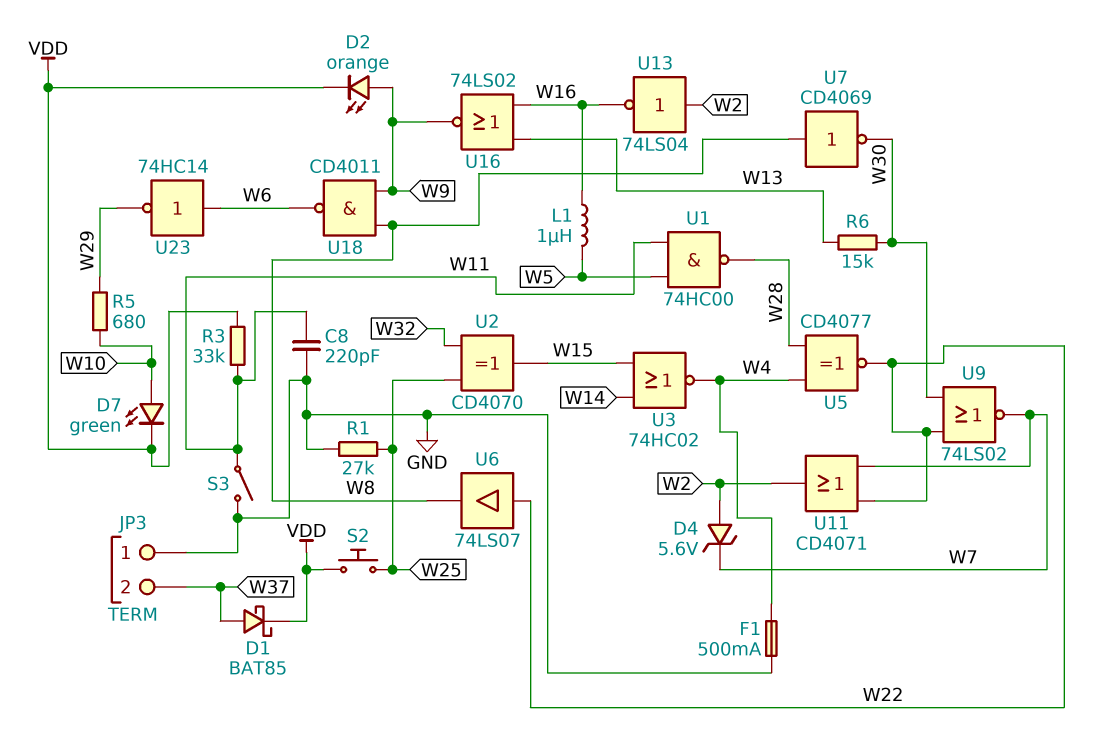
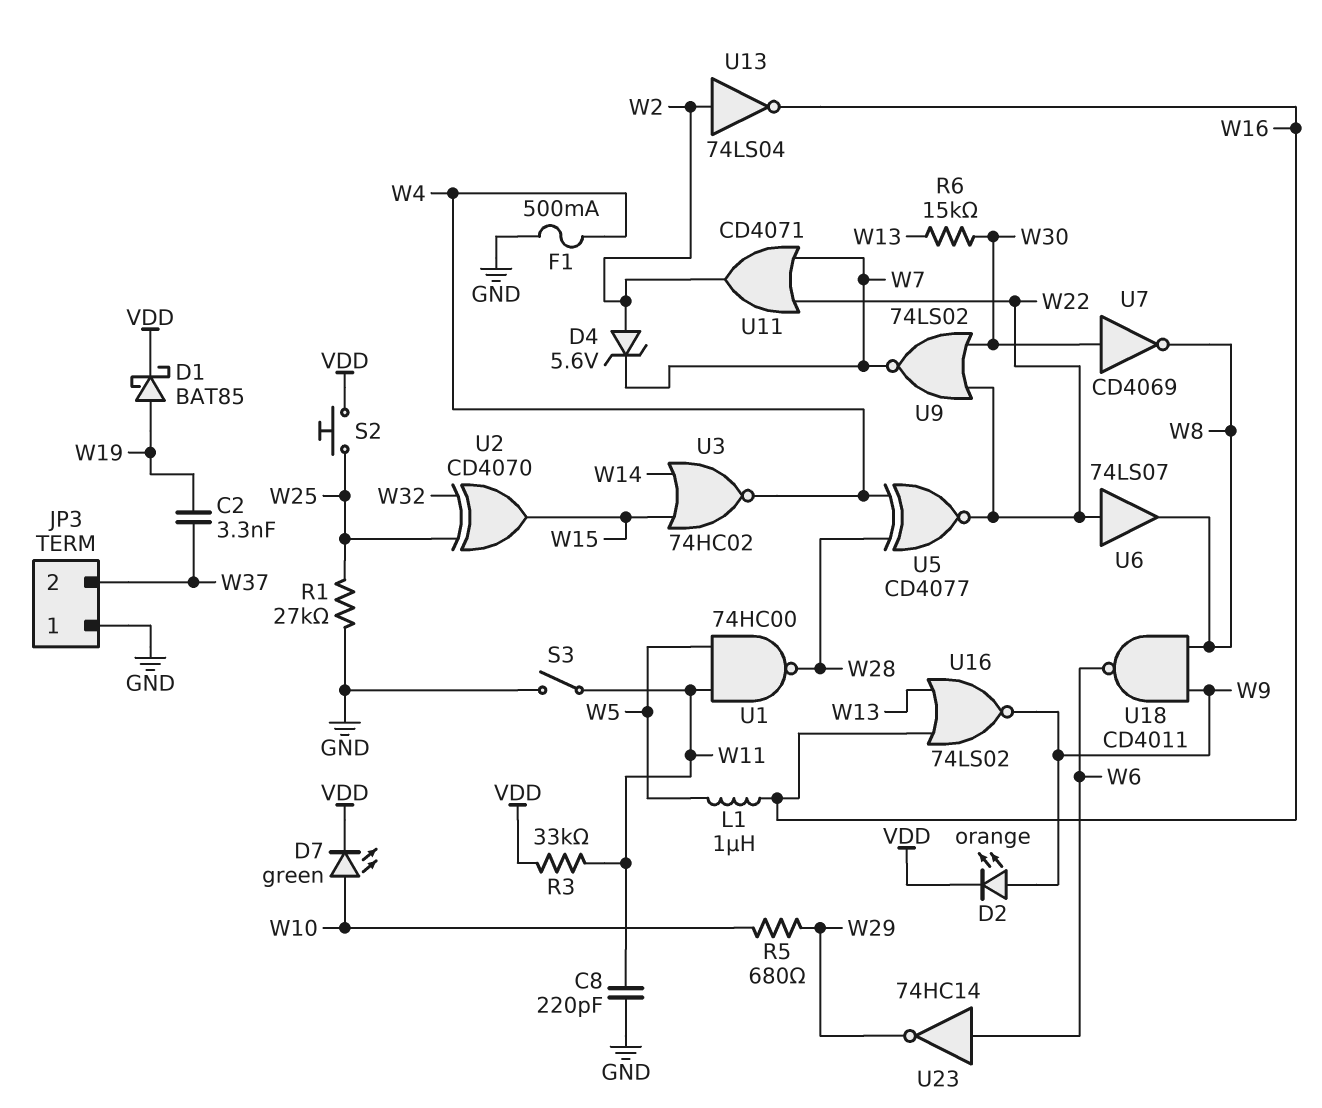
C2: none -> 3.3nF (W19, W37)
D1: schottky BAT85 (A W37, K VDD) -> schottky BAT85 (A W19, K VDD)
U7: NOT CD4069 (in W8, out W30) -> NOT CD4069 (in W30, out W8)

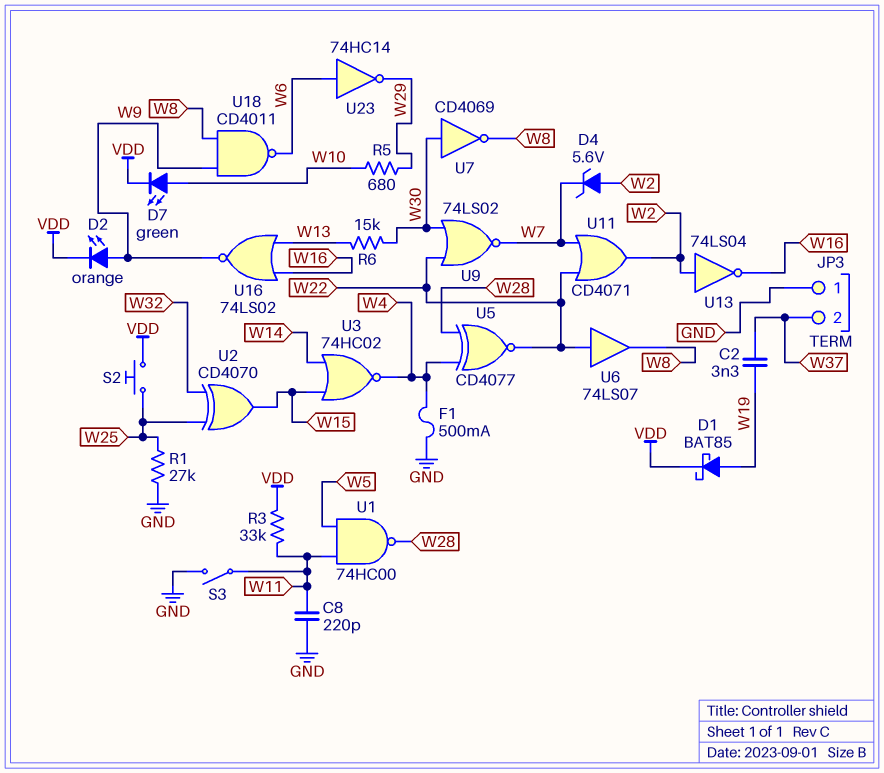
L1: 1uH (W5, W16) -> none

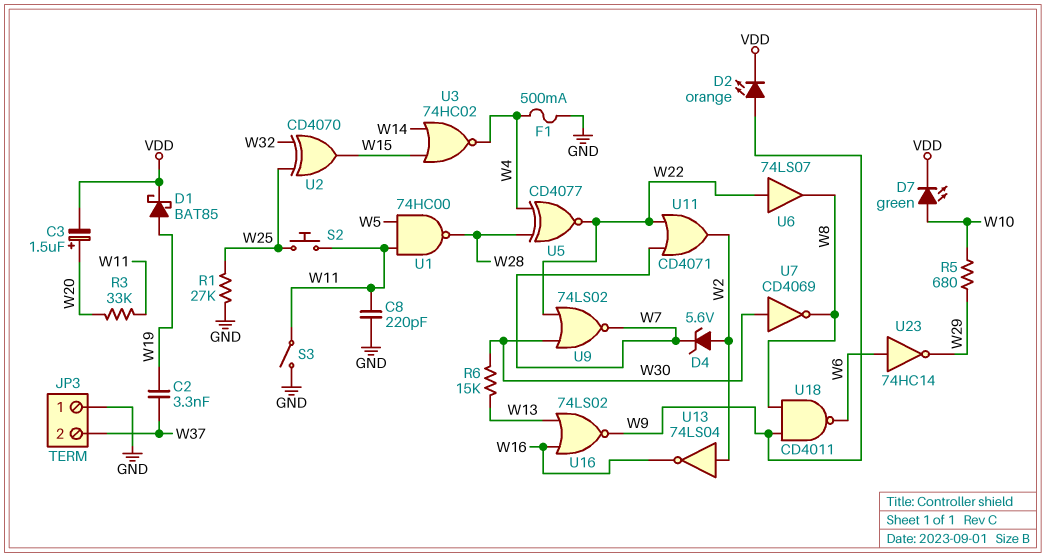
C3: none -> 1.5uF (plus W20, minus VDD)
R3: 33k (VDD, W11) -> 33k (W11, W20)
S2: button (VDD, W25) -> button (W11, W25)

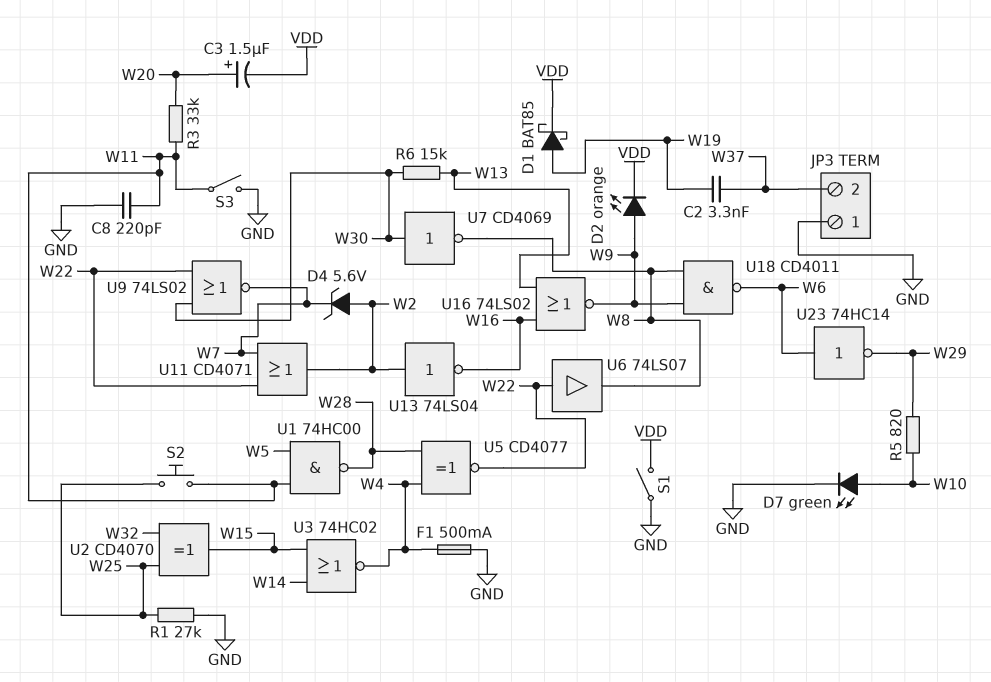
D7: LED green (A W10, K VDD) -> LED green (A W10, K GND)
R5: 680 (W10, W29) -> 820 (W10, W29)
S1: none -> switch (GND, VDD)

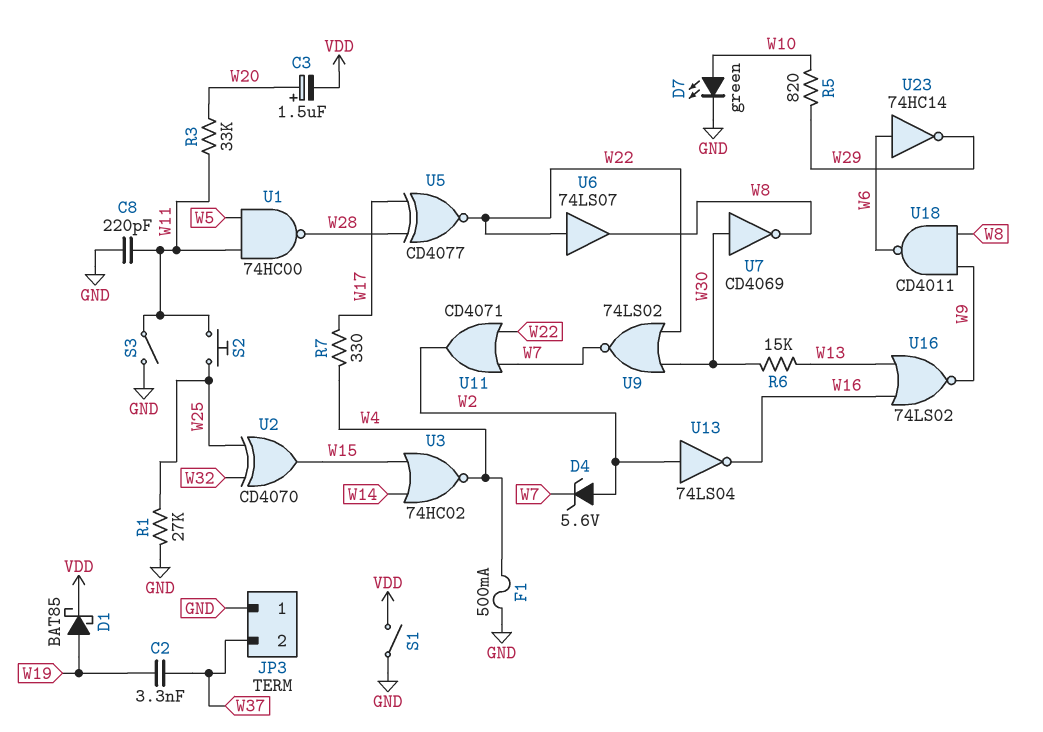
D2: LED orange (A W9, K VDD) -> none
R7: none -> 330 (W4, W17)
U5: XNOR CD4077 (in W4, in W28, out W22) -> XNOR CD4077 (in W17, in W28, out W22)

